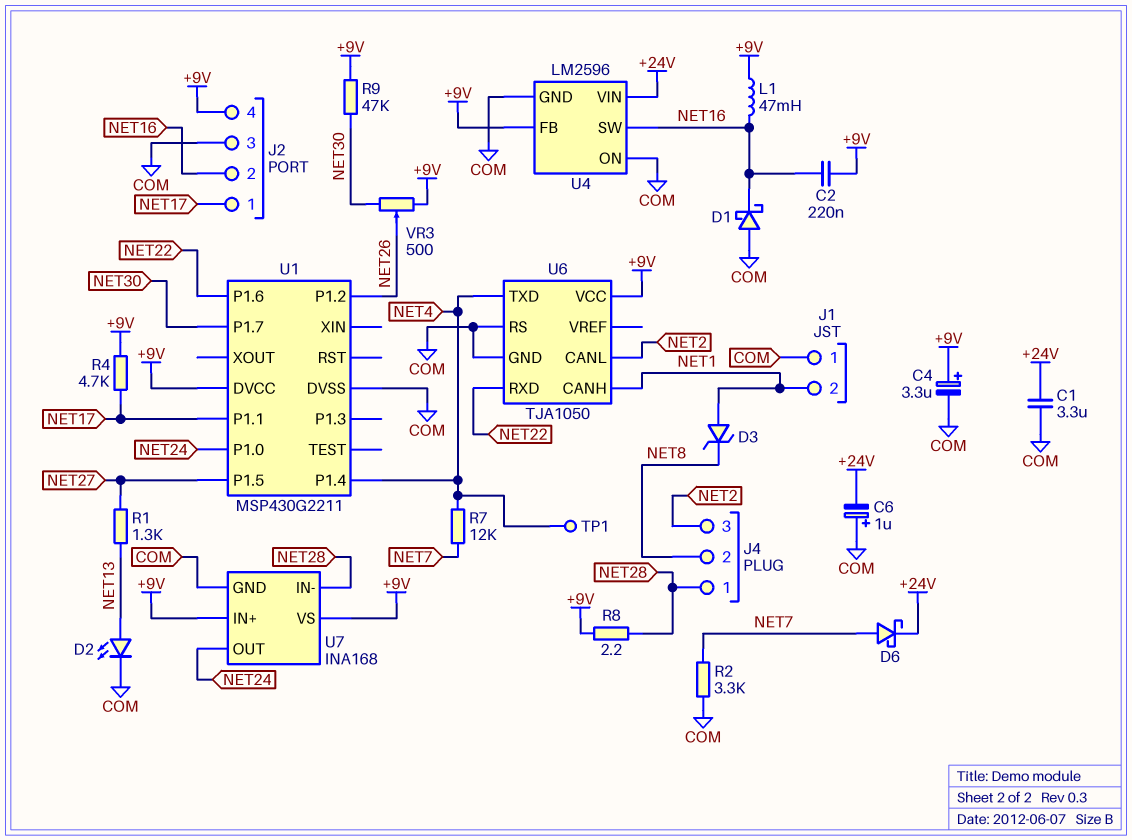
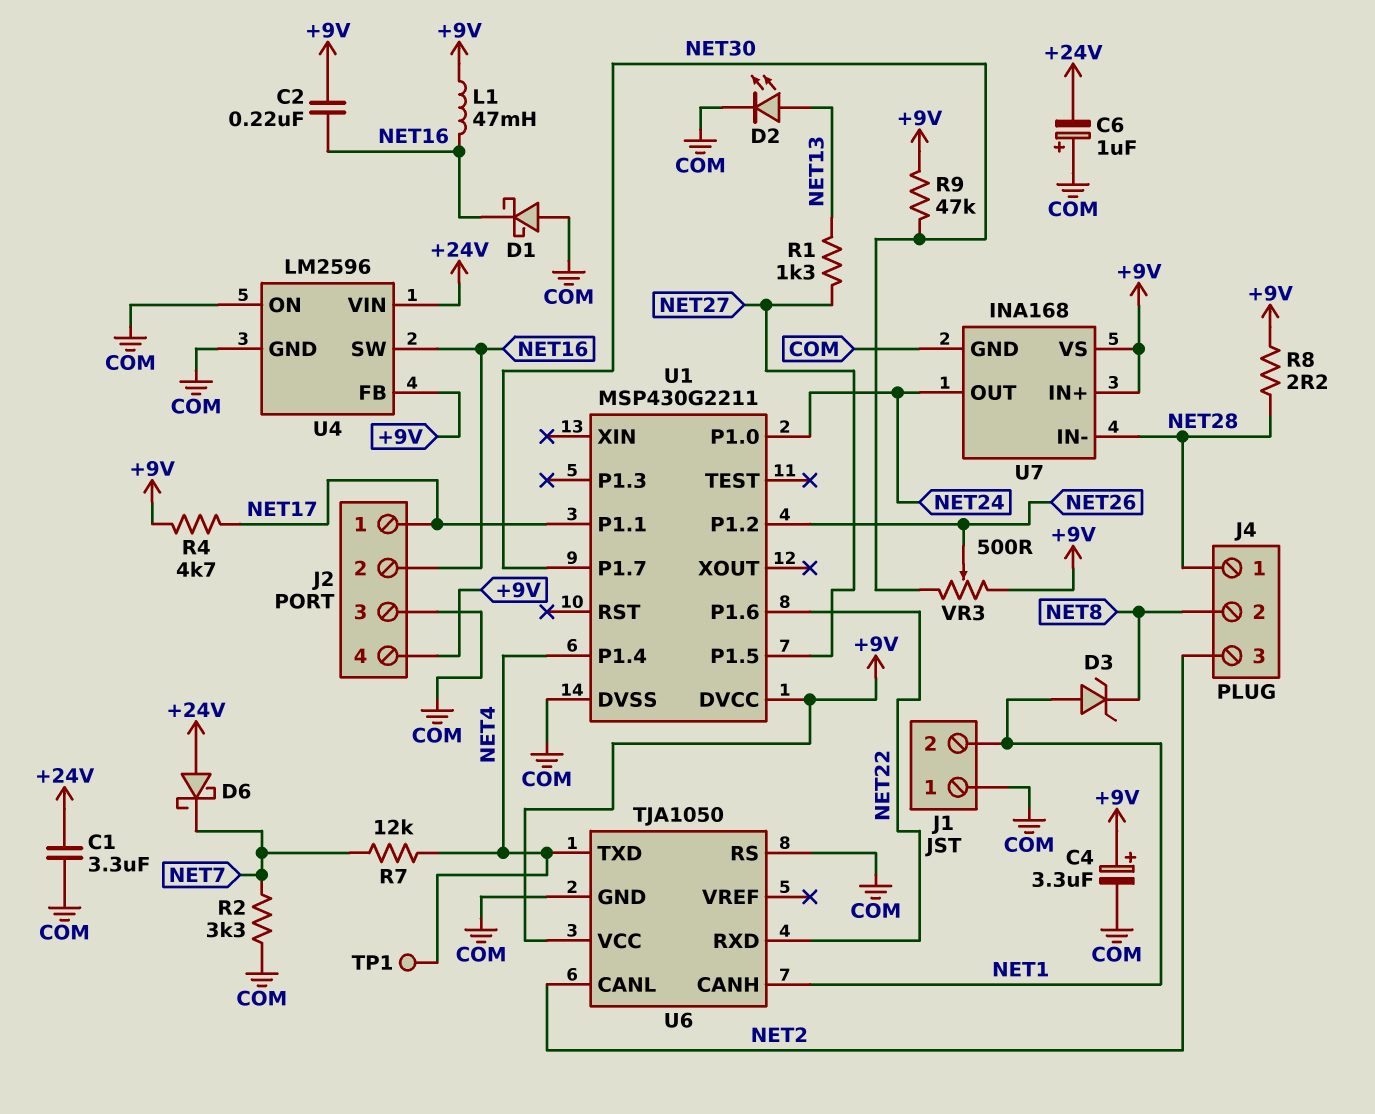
D6: schottky (A NET7, K +24V) -> schottky (A +24V, K NET7)

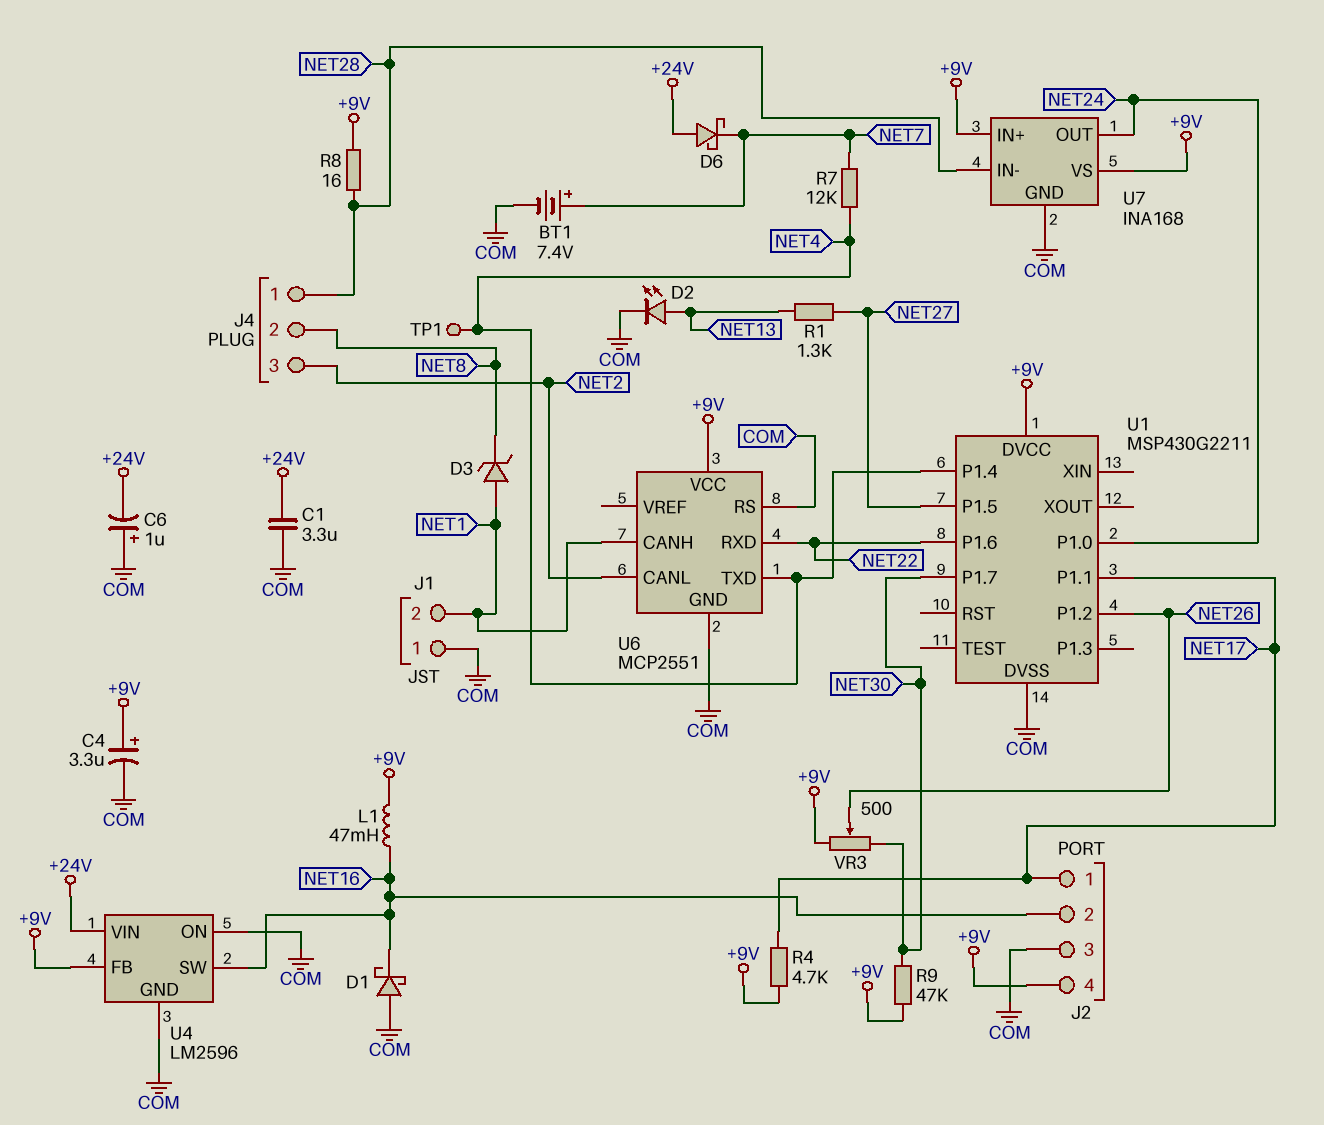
BT1: none -> 7.4V (plus NET7, minus COM)
C2: 220nF (+9V, NET16) -> none
R2: 3.3k (COM, NET7) -> none
R8: 2.2 (+9V, NET28) -> 16 (+9V, NET28)
U6: TJA1050 -> MCP2551

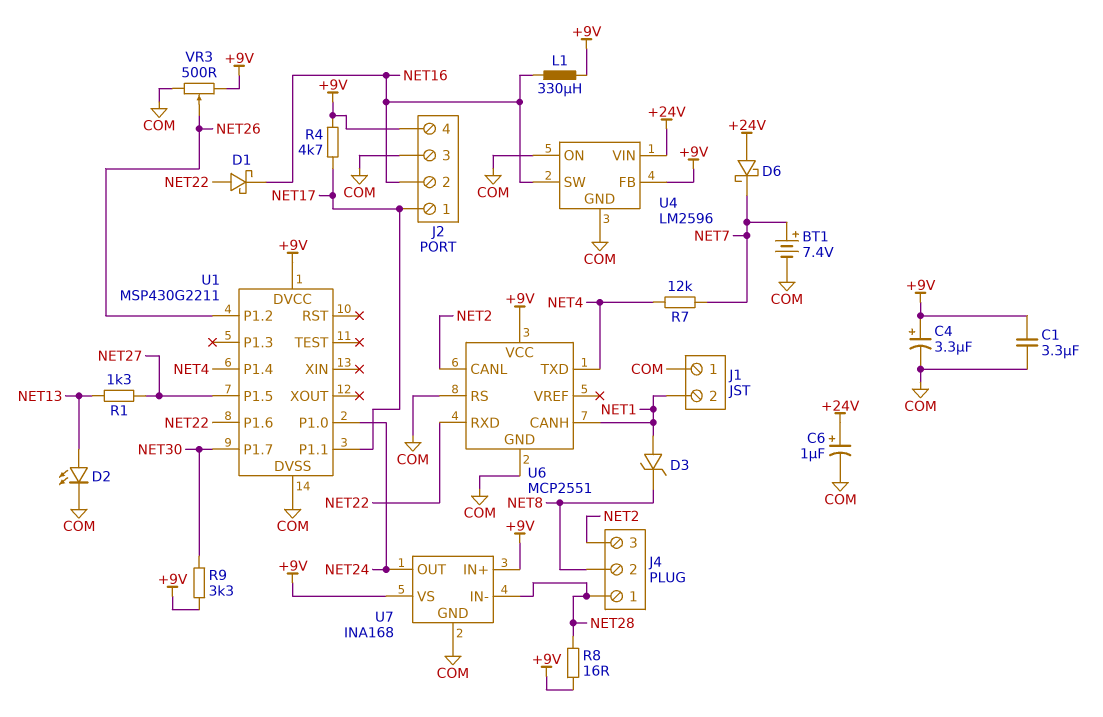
C1: 3.3uF (+24V, COM) -> 3.3uF (+9V, COM)
C6: 1uF (plus COM, minus +24V) -> 1uF (plus +24V, minus COM)
D1: schottky (A COM, K NET16) -> schottky (A NET22, K NET16)
L1: 47mH (+9V, NET16) -> 330uH (+9V, NET16)
R9: 47k (+9V, NET30) -> 3.3k (+9V, NET30)
TP1: test point (NET4) -> none
VR3: 500 (+9V, NET30, wiper NET26) -> 500 (+9V, COM, wiper NET26)

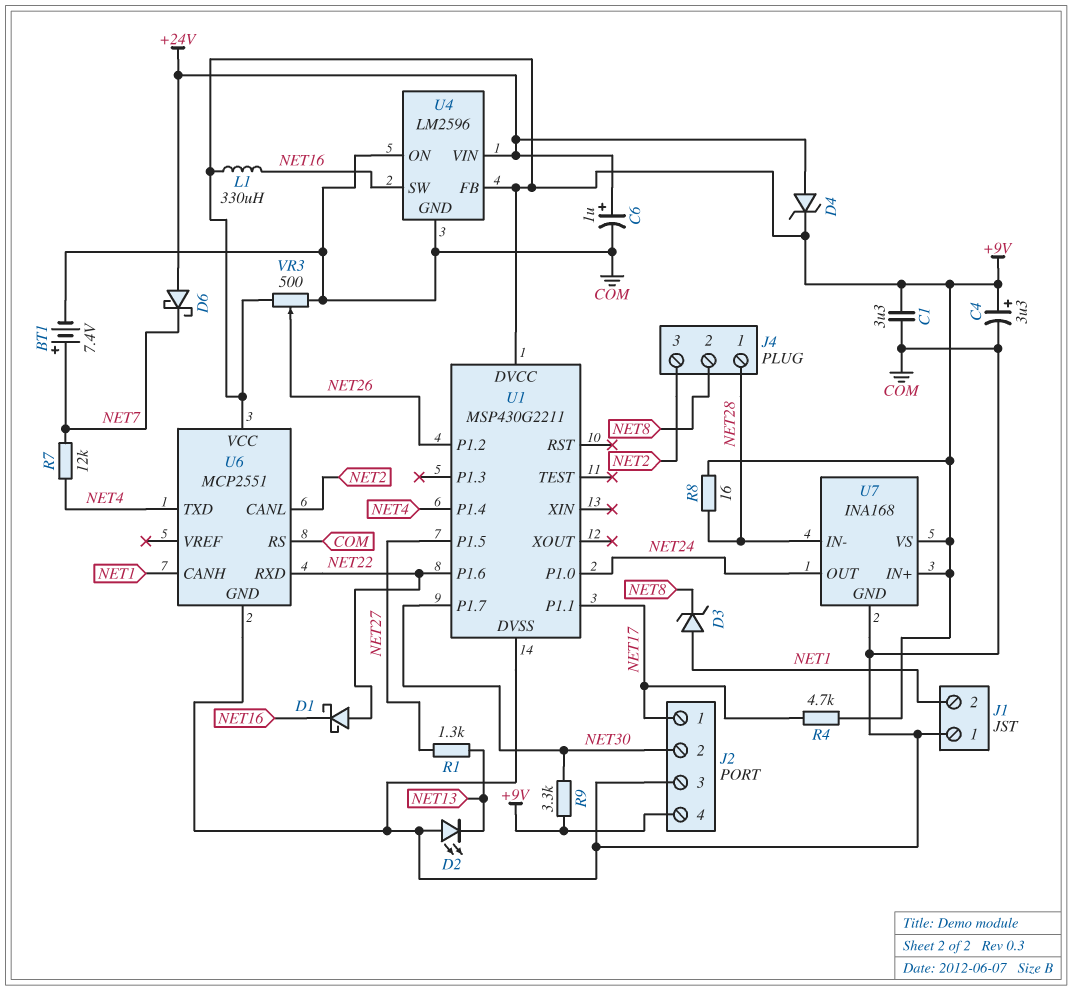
D2: LED (A NET13, K COM) -> LED (A COM, K NET13)
D4: none -> zener (A +24V, K +9V)
J2 pin 2: NET16 -> NET30

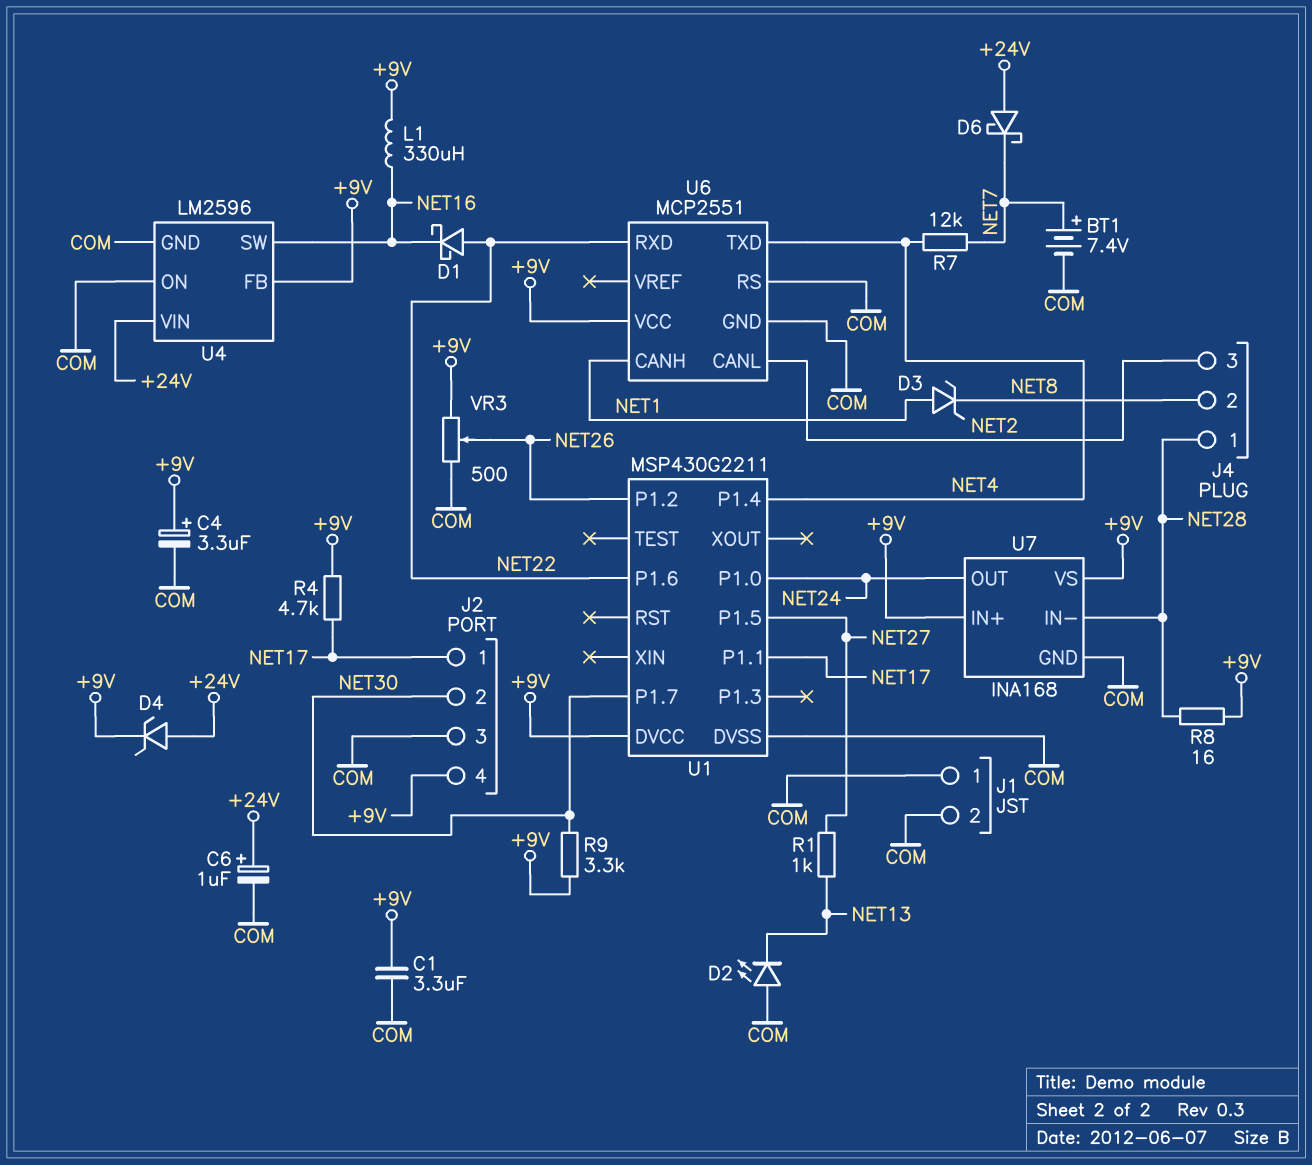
J1 pin 2: NET1 -> COM
R1: 1.3k (NET13, NET27) -> 1k (NET13, NET27)

